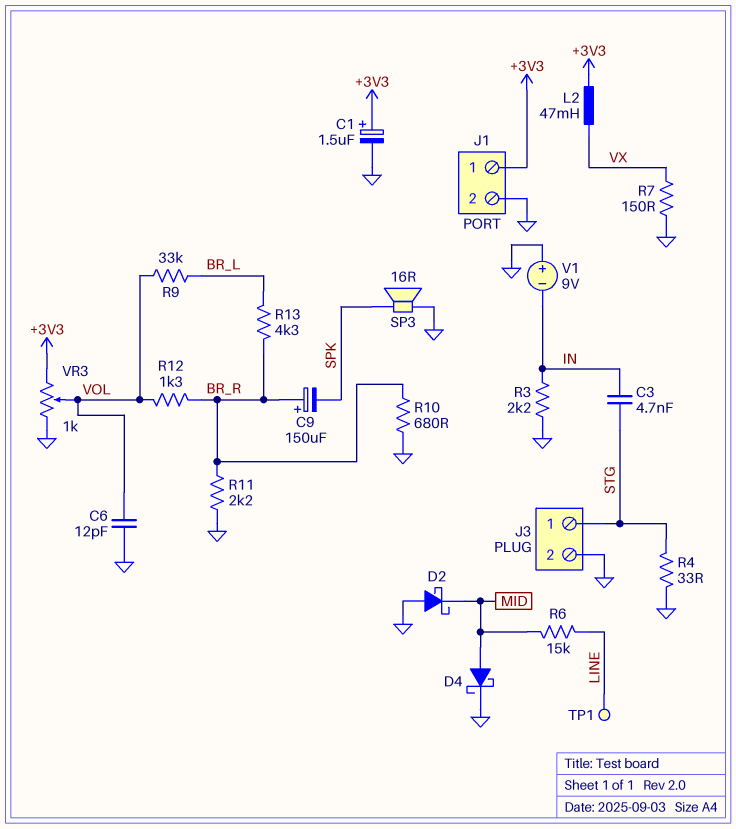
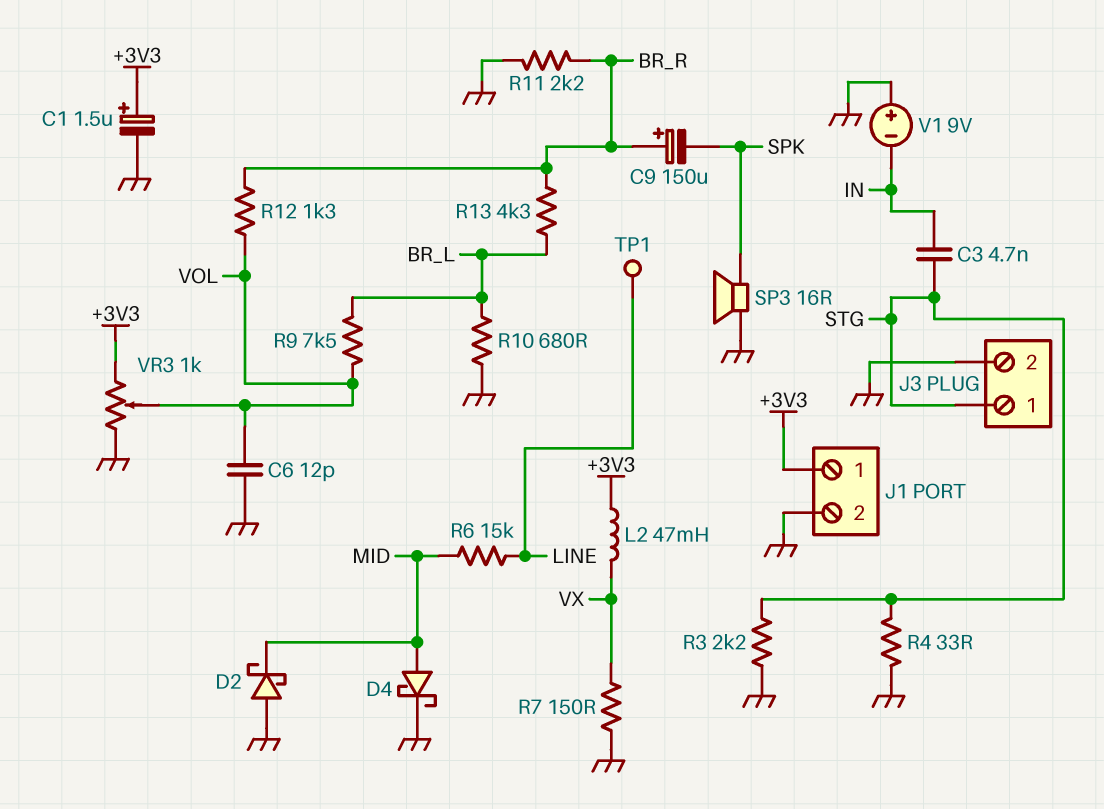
R3: 2.2k (GND, IN) -> 2.2k (GND, STG)
R9: 33k (BR_L, VOL) -> 7.5k (BR_L, VOL)
R10: 680 (BR_R, GND) -> 680 (BR_L, GND)

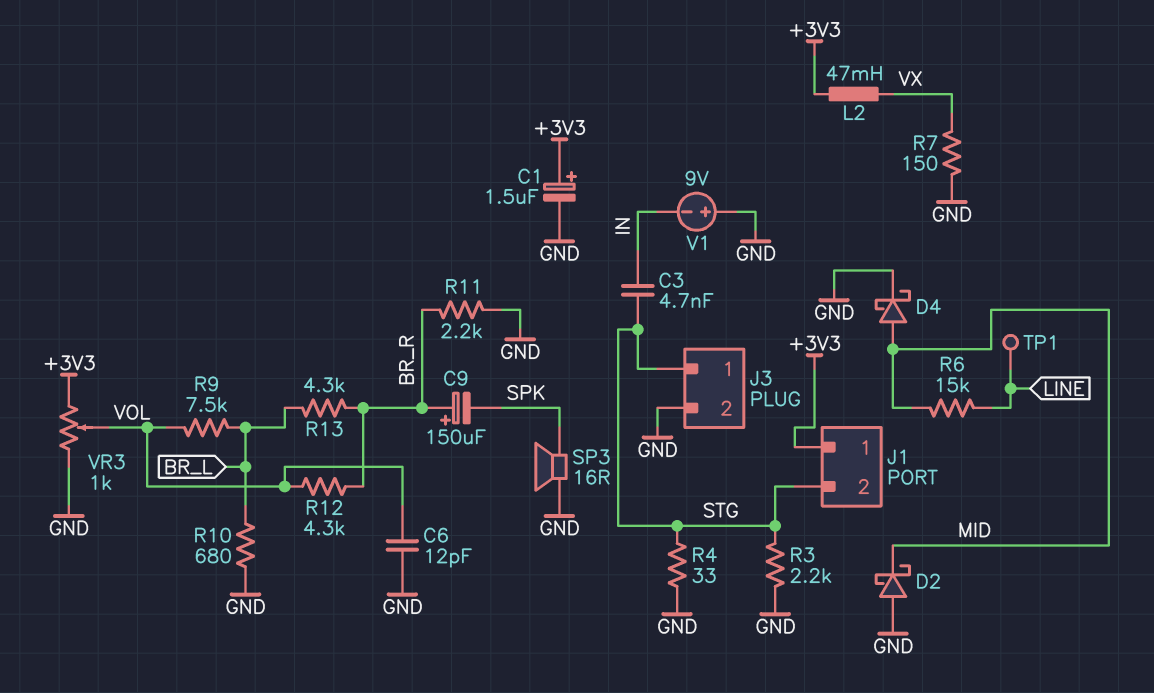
J1 pin 2: GND -> STG
R12: 1.3k (BR_R, VOL) -> 4.3k (BR_R, VOL)

